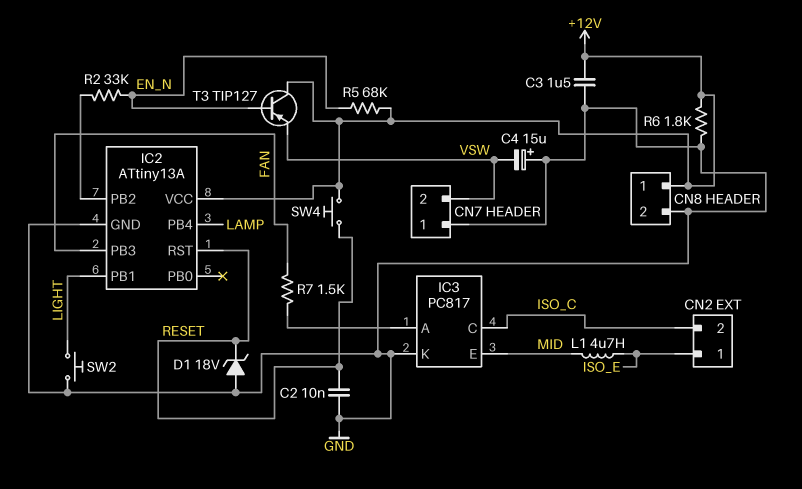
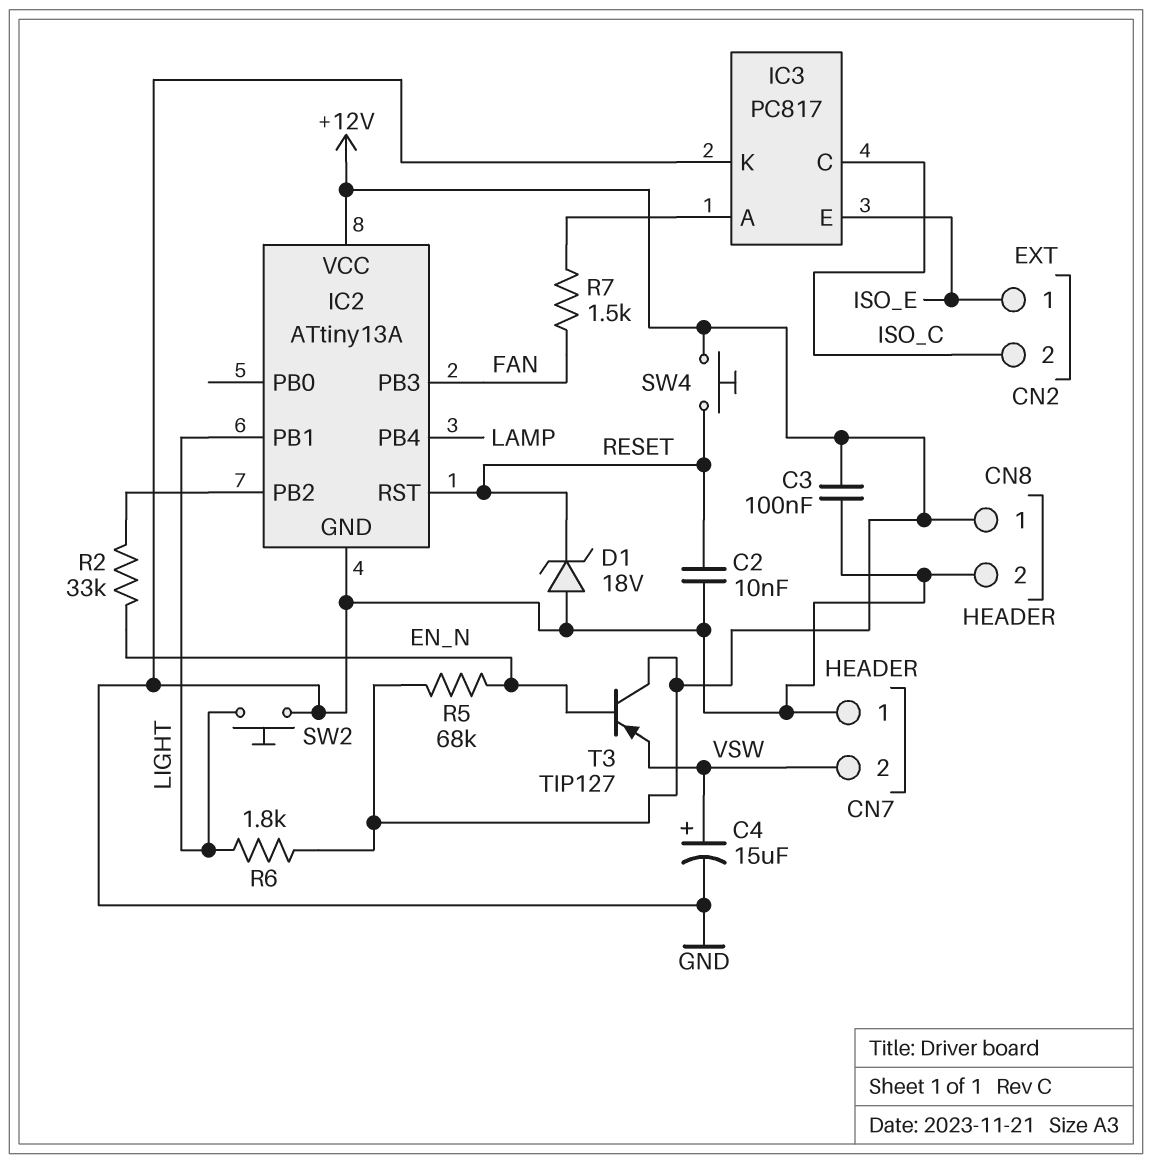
C3: 1.5uF (+12V, GND) -> 100nF (+12V, GND)
C4: 15uF (plus GND, minus VSW) -> 15uF (plus VSW, minus GND)
IC3 pin E: MID -> ISO_E
L1: 4.7uH (ISO_E, MID) -> none
R6: 1.8k (+12V, GND) -> 1.8k (+12V, LIGHT)

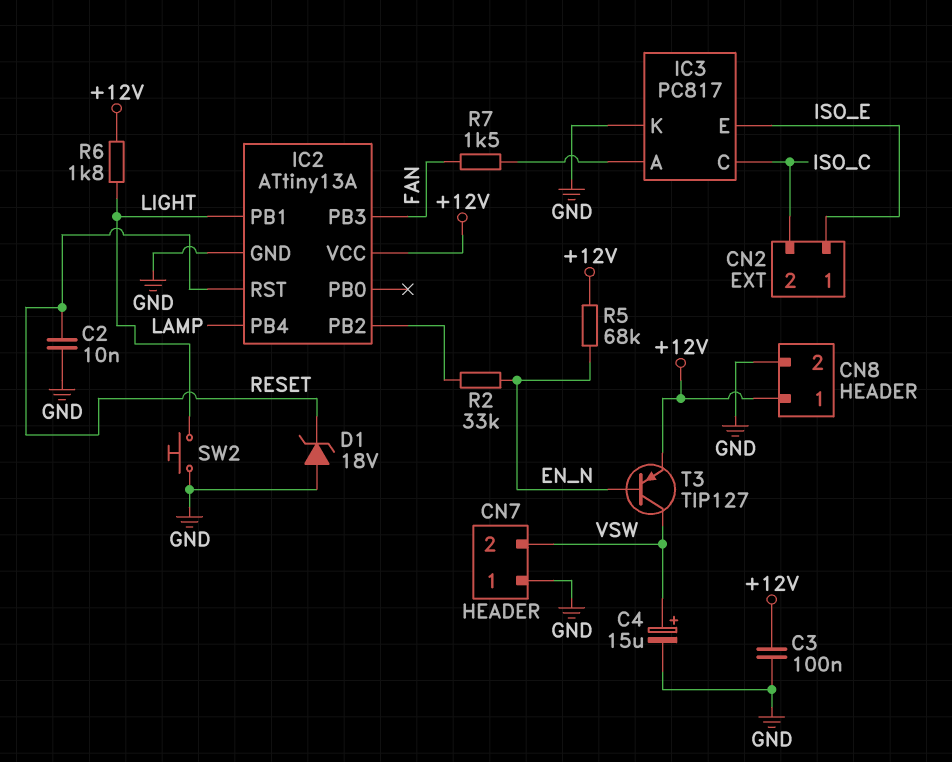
SW4: button (+12V, RESET) -> none
T3: PNP TIP127 (B EN_N, C +12V, E VSW) -> PNP TIP127 (B EN_N, C VSW, E +12V)

